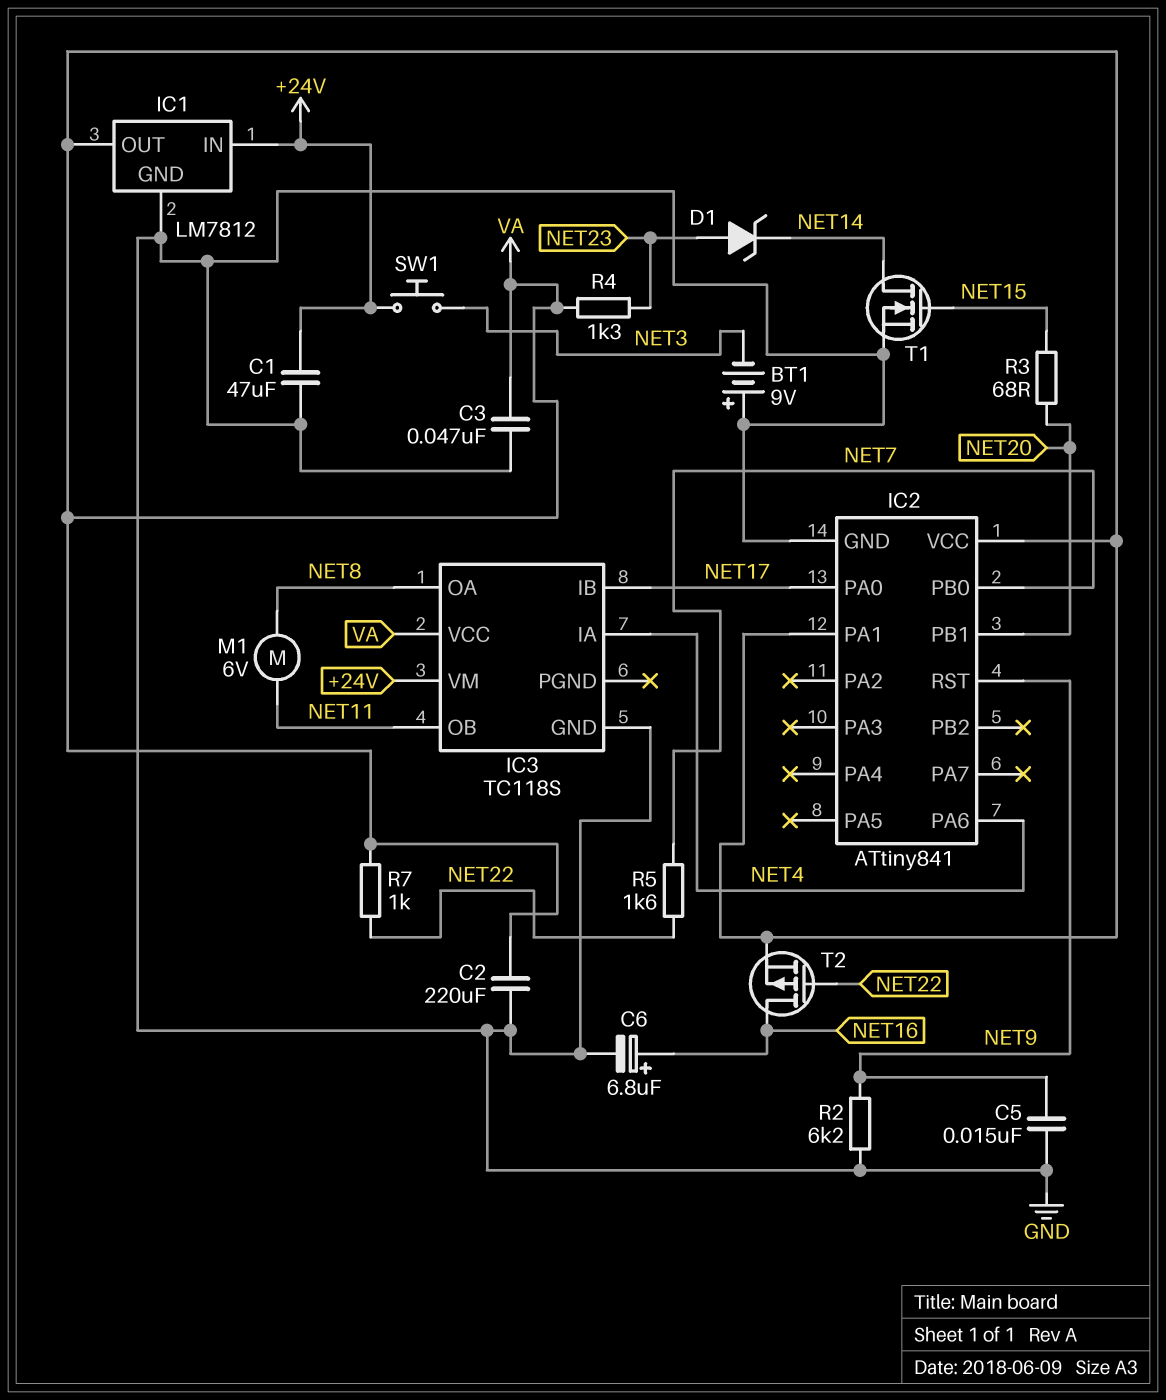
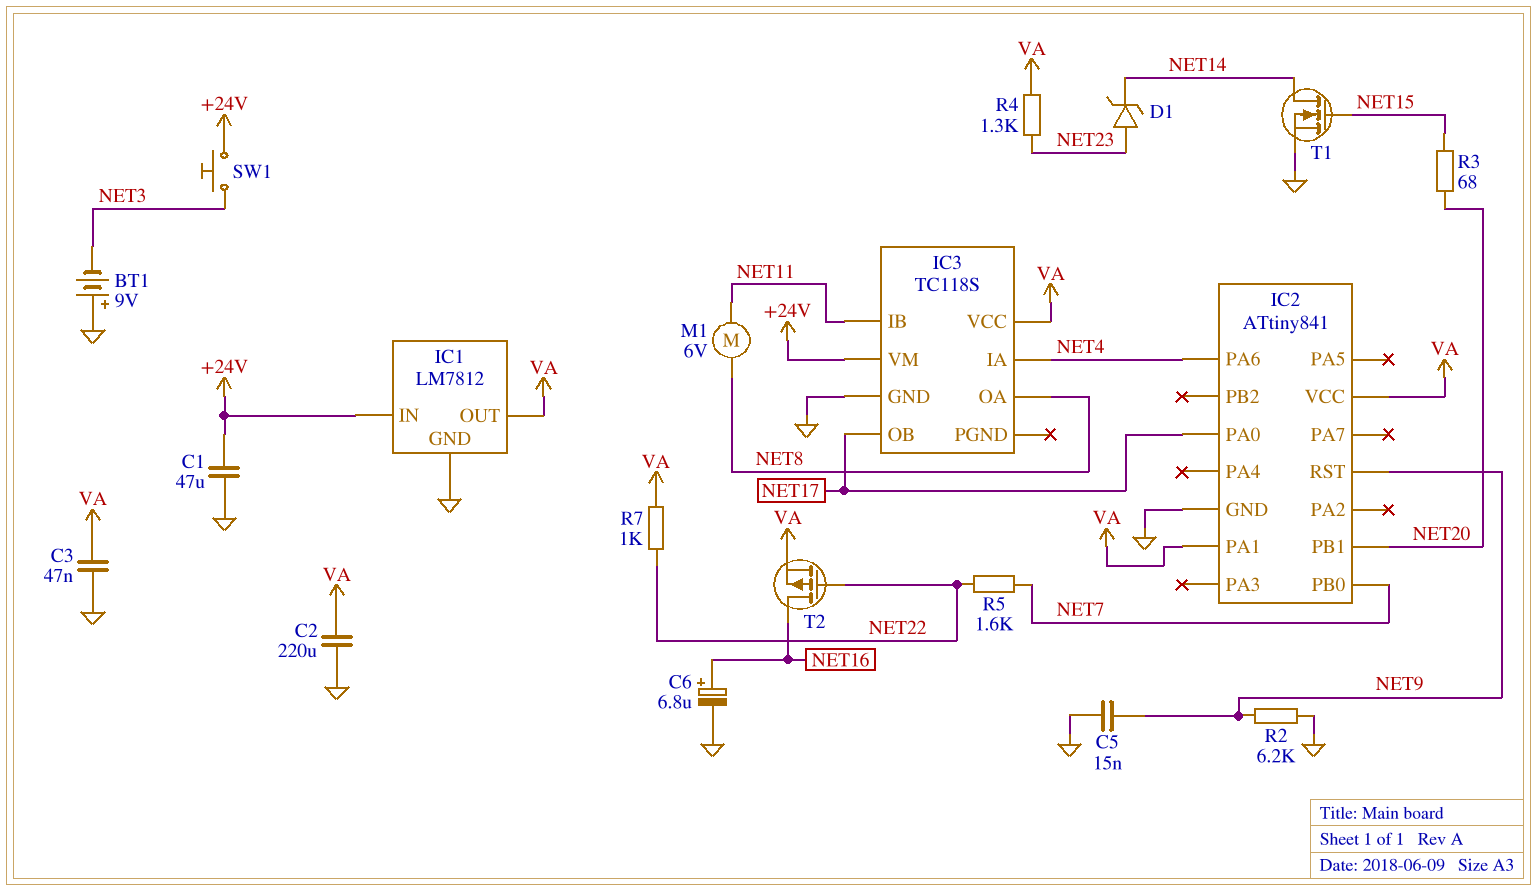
IC3 pin IB: NET17 -> NET11
IC3 pin OB: NET11 -> NET17

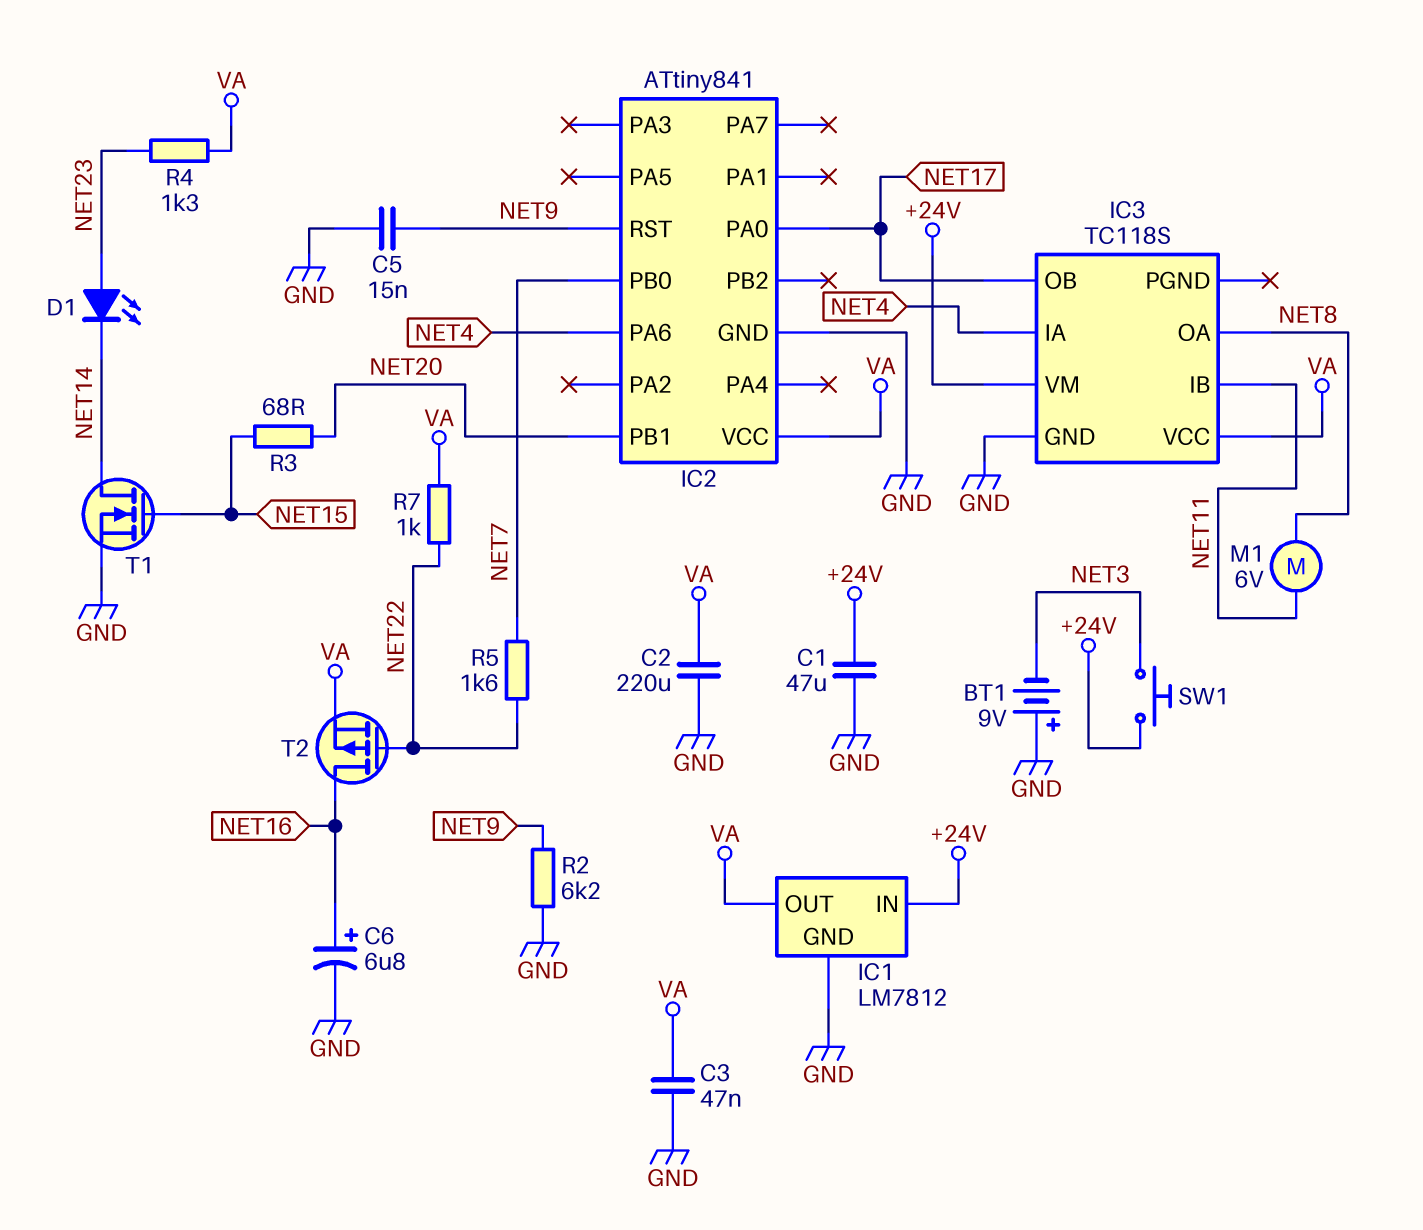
D1: zener (A NET23, K NET14) -> LED (A NET23, K NET14)
IC2 pin PA1: VA -> none

